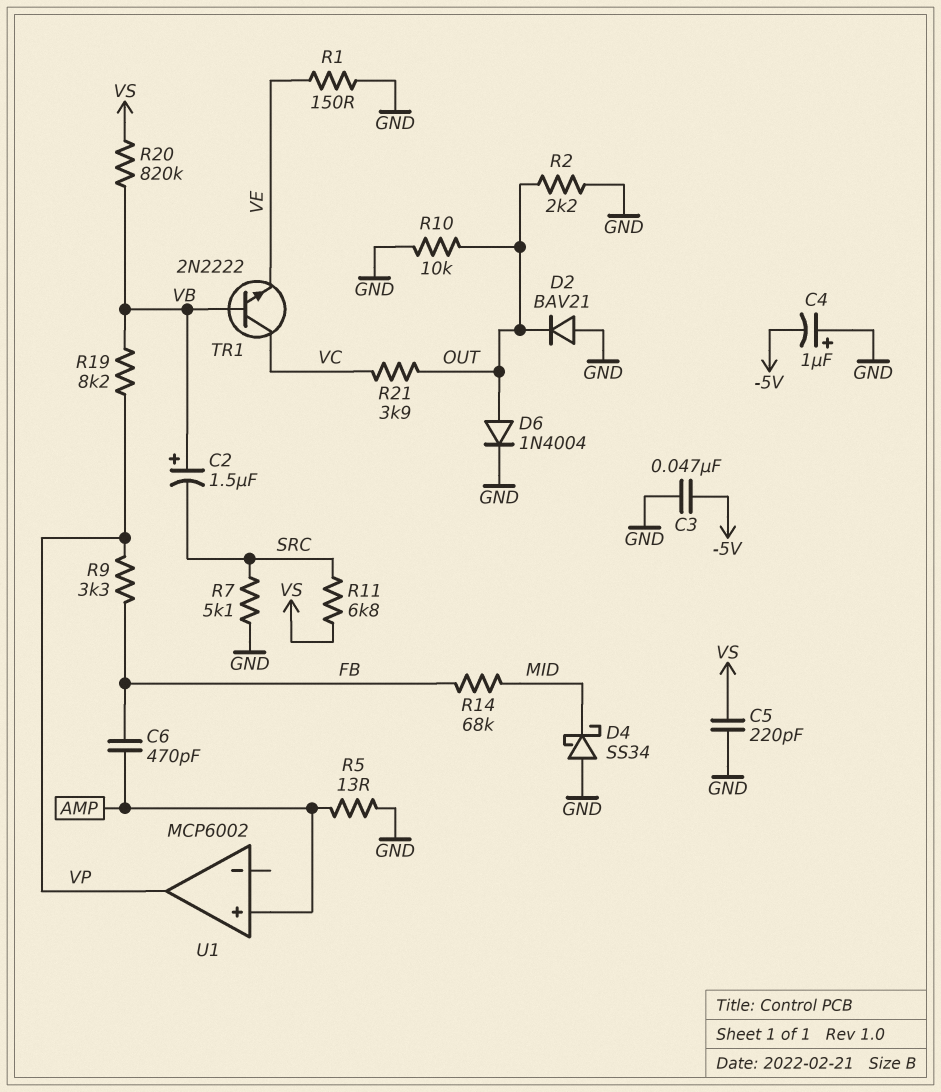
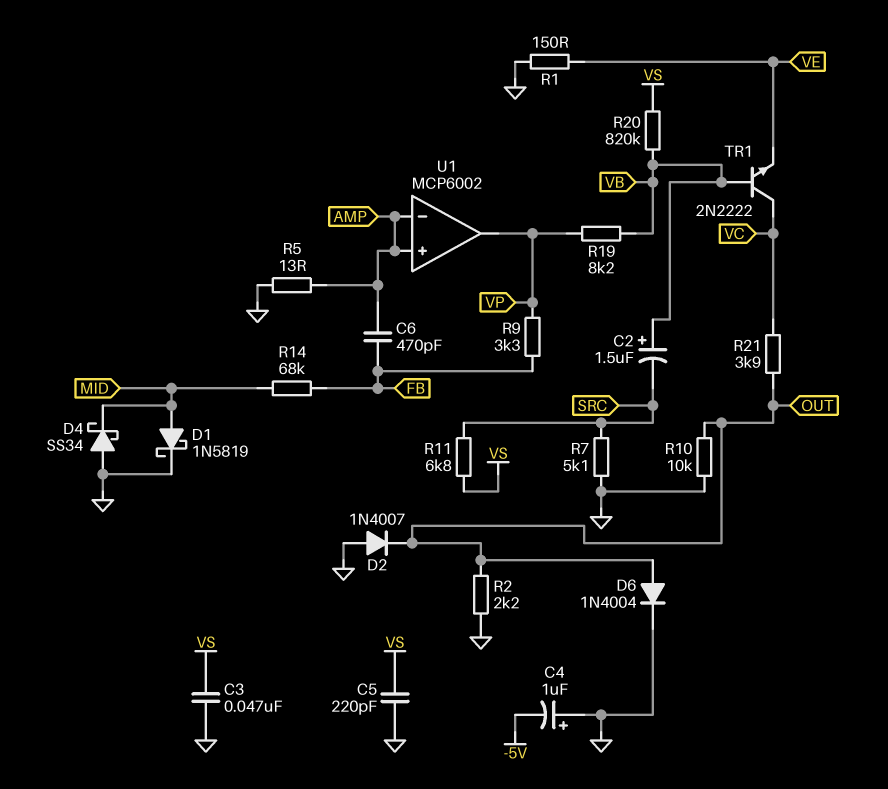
C3: 47nF (-5V, GND) -> 47nF (GND, VS)
D1: none -> schottky 1N5819 (A MID, K GND)
D2: diode BAV21 (A GND, K OUT) -> diode 1N4007 (A GND, K OUT)
U1 pin in-: none -> AMP

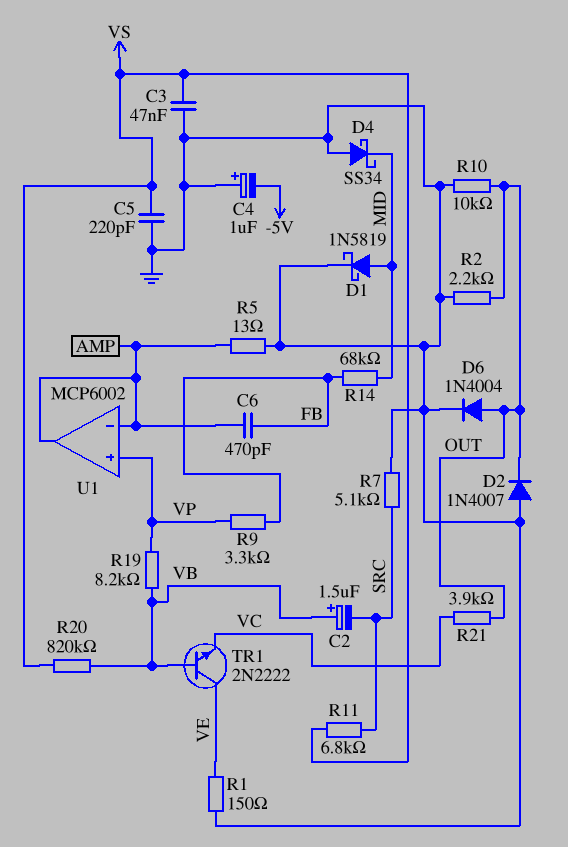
TR1: NPN 2N2222 (B VB, C VC, E VE) -> NPN 2N2222 (B VB, C VE, E VC)
U1 pin in+: AMP -> VP
U1 pin out: VP -> AMP

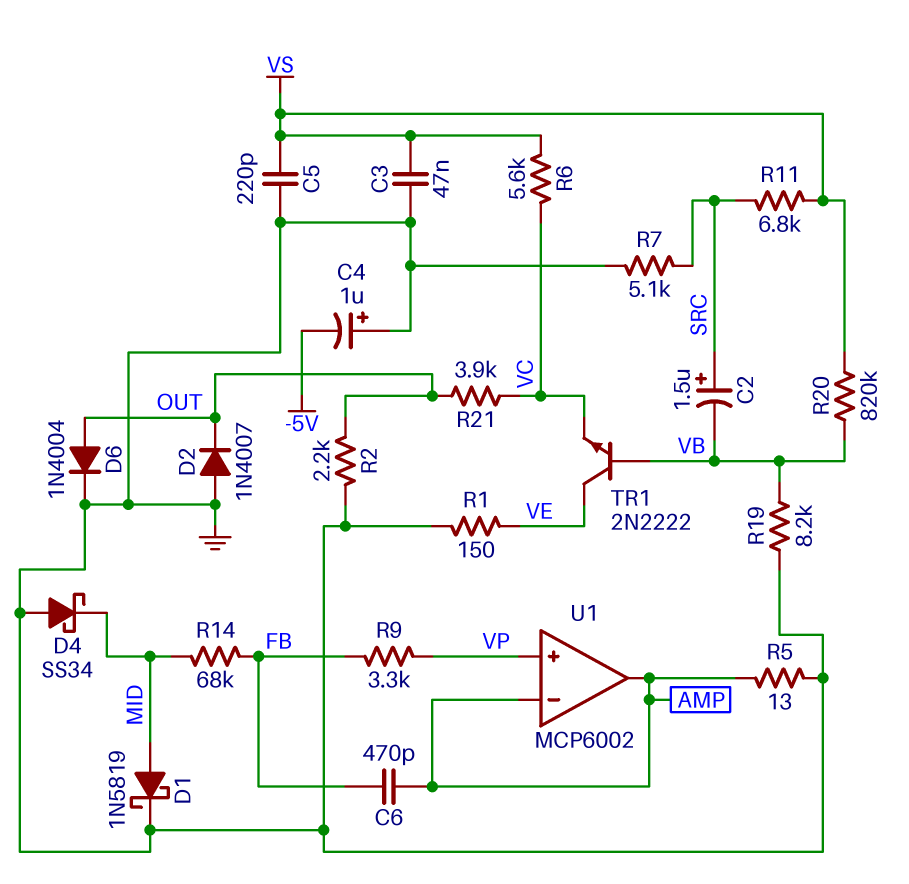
C2: 1.5uF (plus VB, minus SRC) -> 1.5uF (plus SRC, minus VB)
R6: none -> 5.6k (VC, VS)
R10: 10k (GND, OUT) -> none
R19: 8.2k (VB, VP) -> 8.2k (GND, VB)

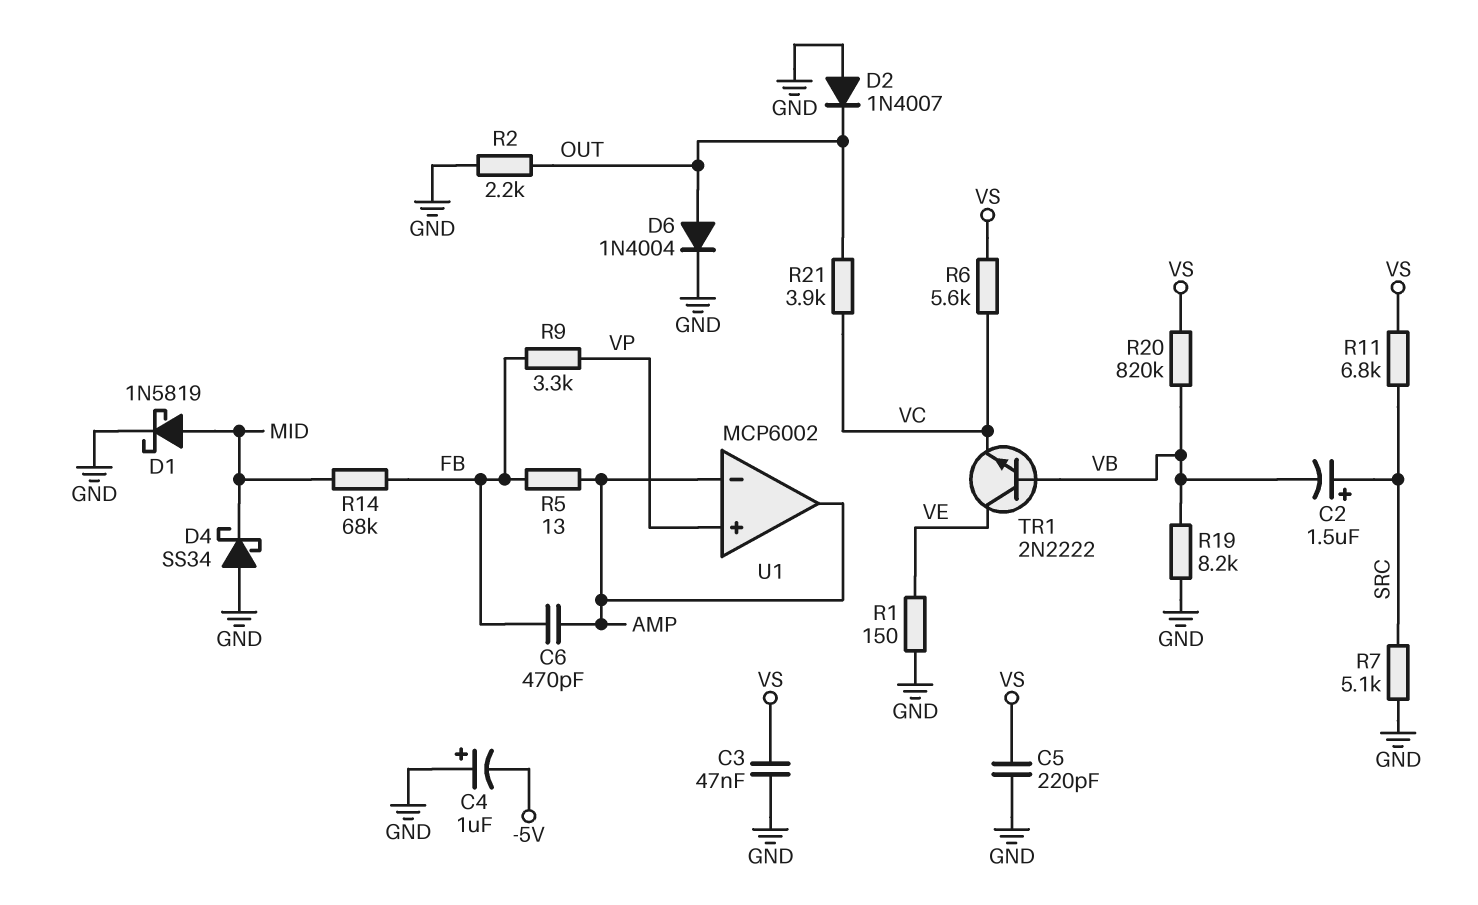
R5: 13 (AMP, GND) -> 13 (AMP, FB)

